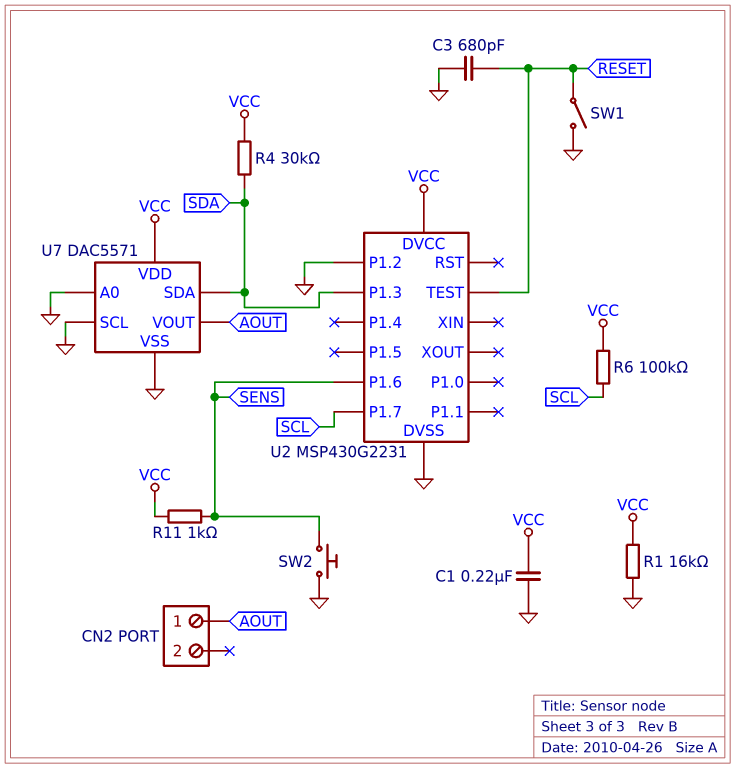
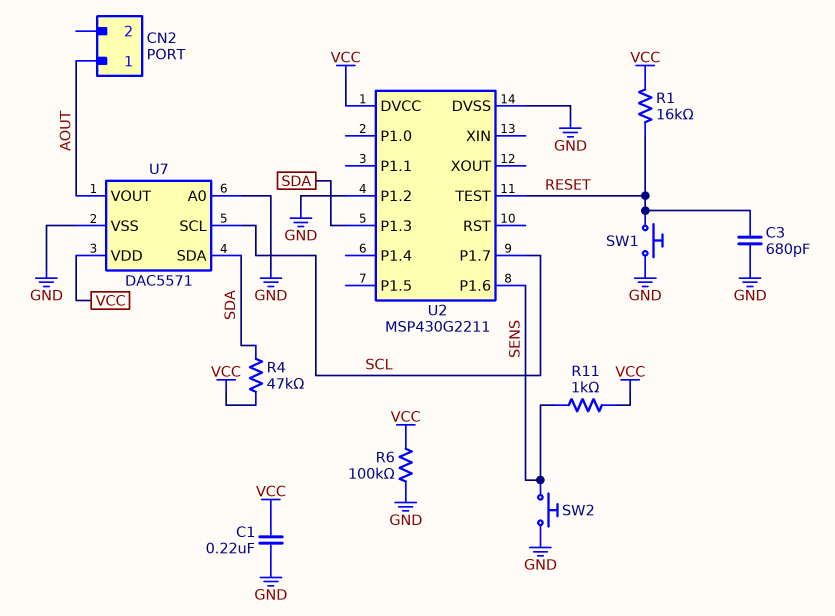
R1: 16k (GND, VCC) -> 16k (RESET, VCC)
R4: 30k (SDA, VCC) -> 47k (SDA, VCC)
R6: 100k (SCL, VCC) -> 100k (GND, VCC)
SW1: switch (GND, RESET) -> button (GND, RESET)
U2: MSP430G2231 -> MSP430G2211
U7 pin SCL: GND -> SCL

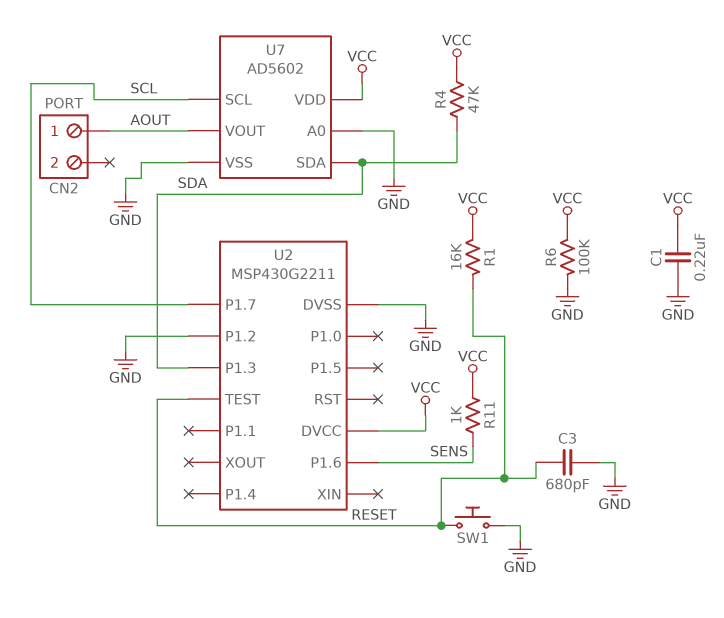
SW2: button (GND, SENS) -> none
U7: DAC5571 -> AD5602

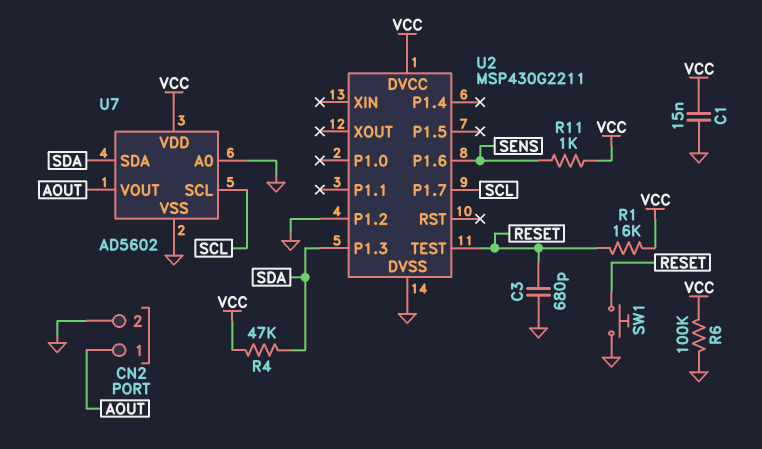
C1: 220nF (GND, VCC) -> 15nF (GND, VCC)
CN2 pin 2: none -> GND

